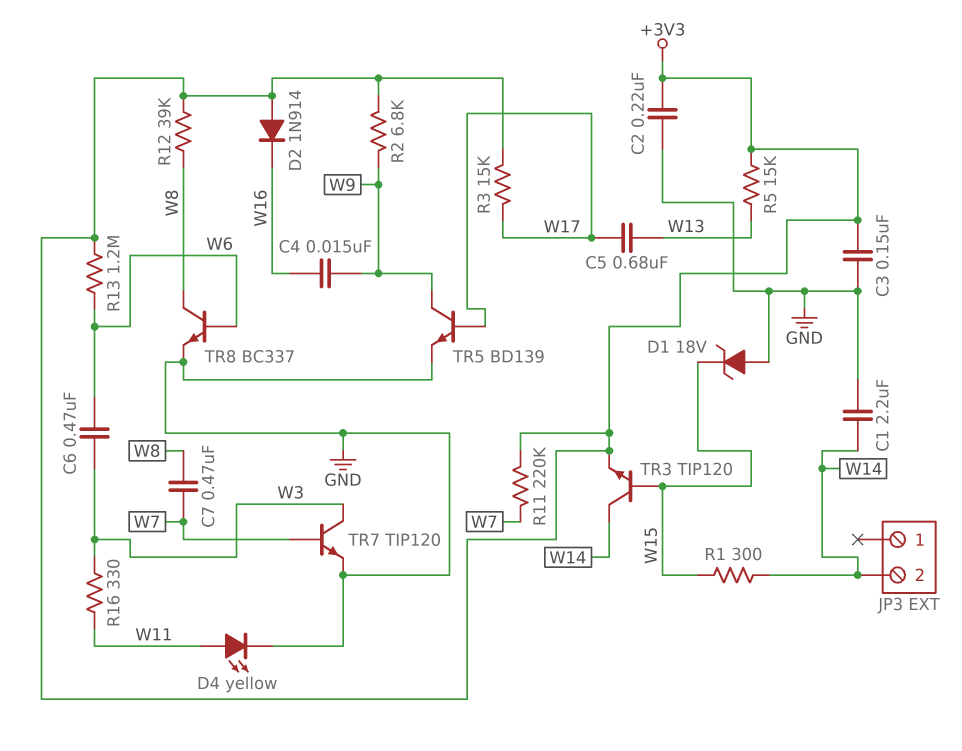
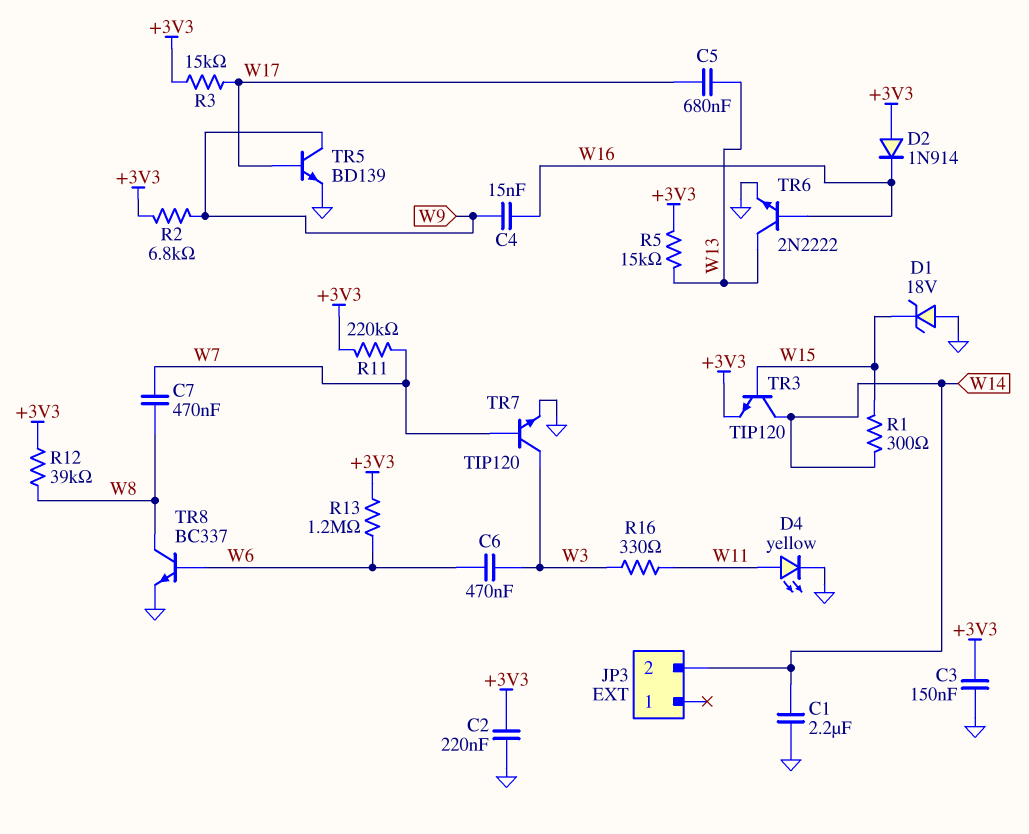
TR6: none -> NPN 2N2222 (B W16, C W13, E GND)

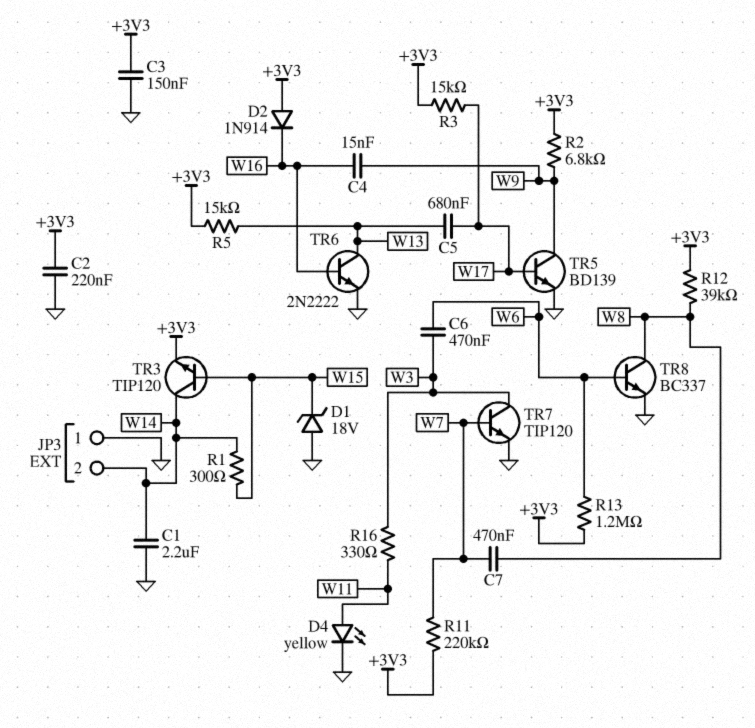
JP3 pin 1: none -> GND

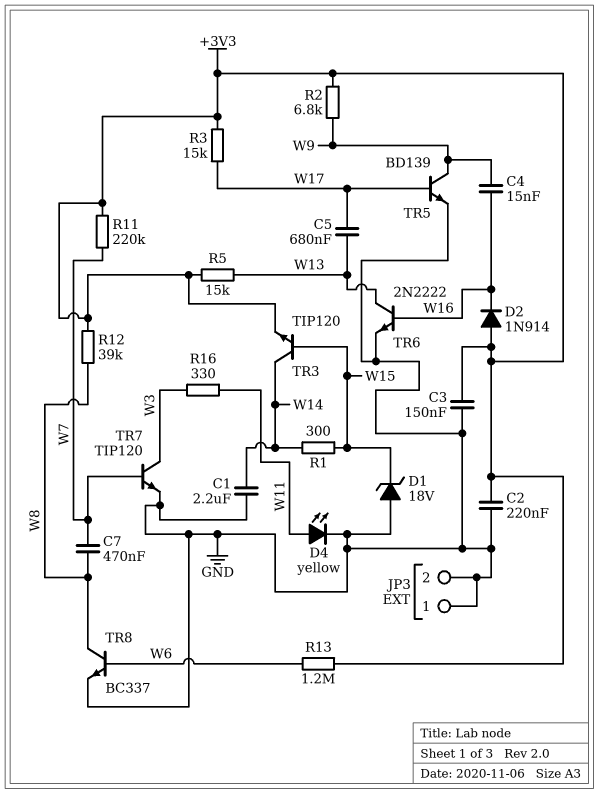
C6: 470nF (W3, W6) -> none
JP3 pin 2: W14 -> GND

